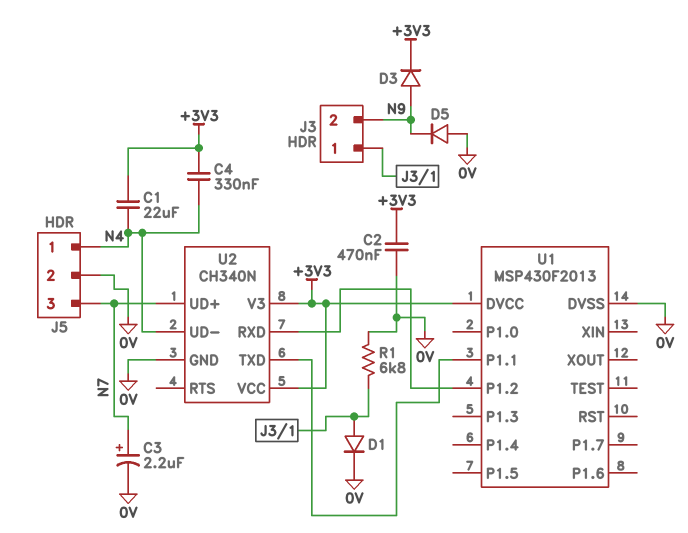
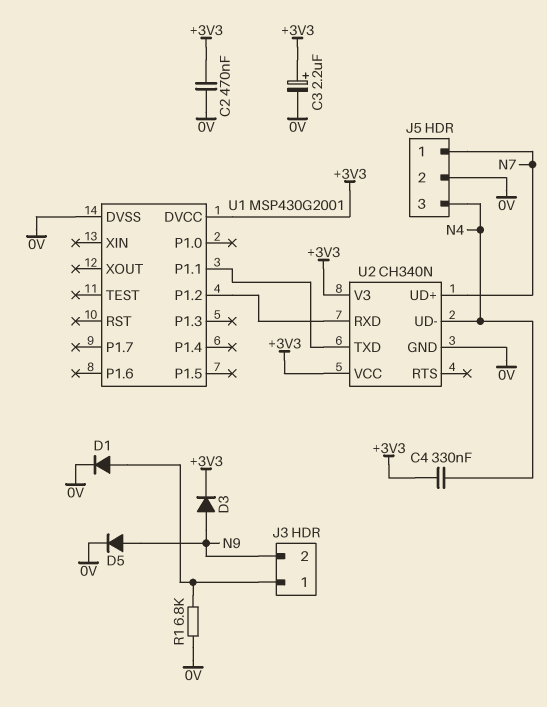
C1: 22uF (+3V3, N4) -> none
C3: 2.2uF (plus N7, minus 0V) -> 2.2uF (plus +3V3, minus 0V)
D5: diode (A 0V, K N9) -> diode (A N9, K 0V)
J5 pin 1: N4 -> N7
J5 pin 3: N7 -> N4
U1: MSP430F2013 -> MSP430G2001

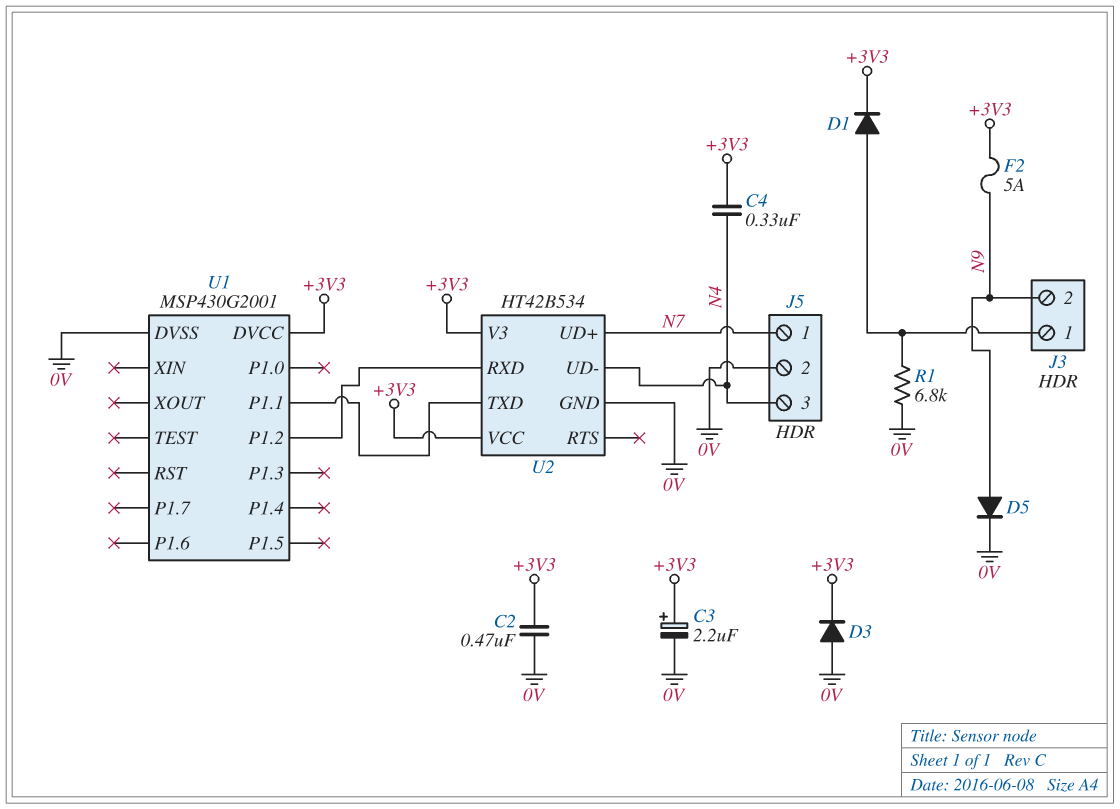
D1: diode (A J3/1, K 0V) -> diode (A J3/1, K +3V3)
D3: diode (A N9, K +3V3) -> diode (A 0V, K +3V3)
F2: none -> 5A (+3V3, N9)
U2: CH340N -> HT42B534

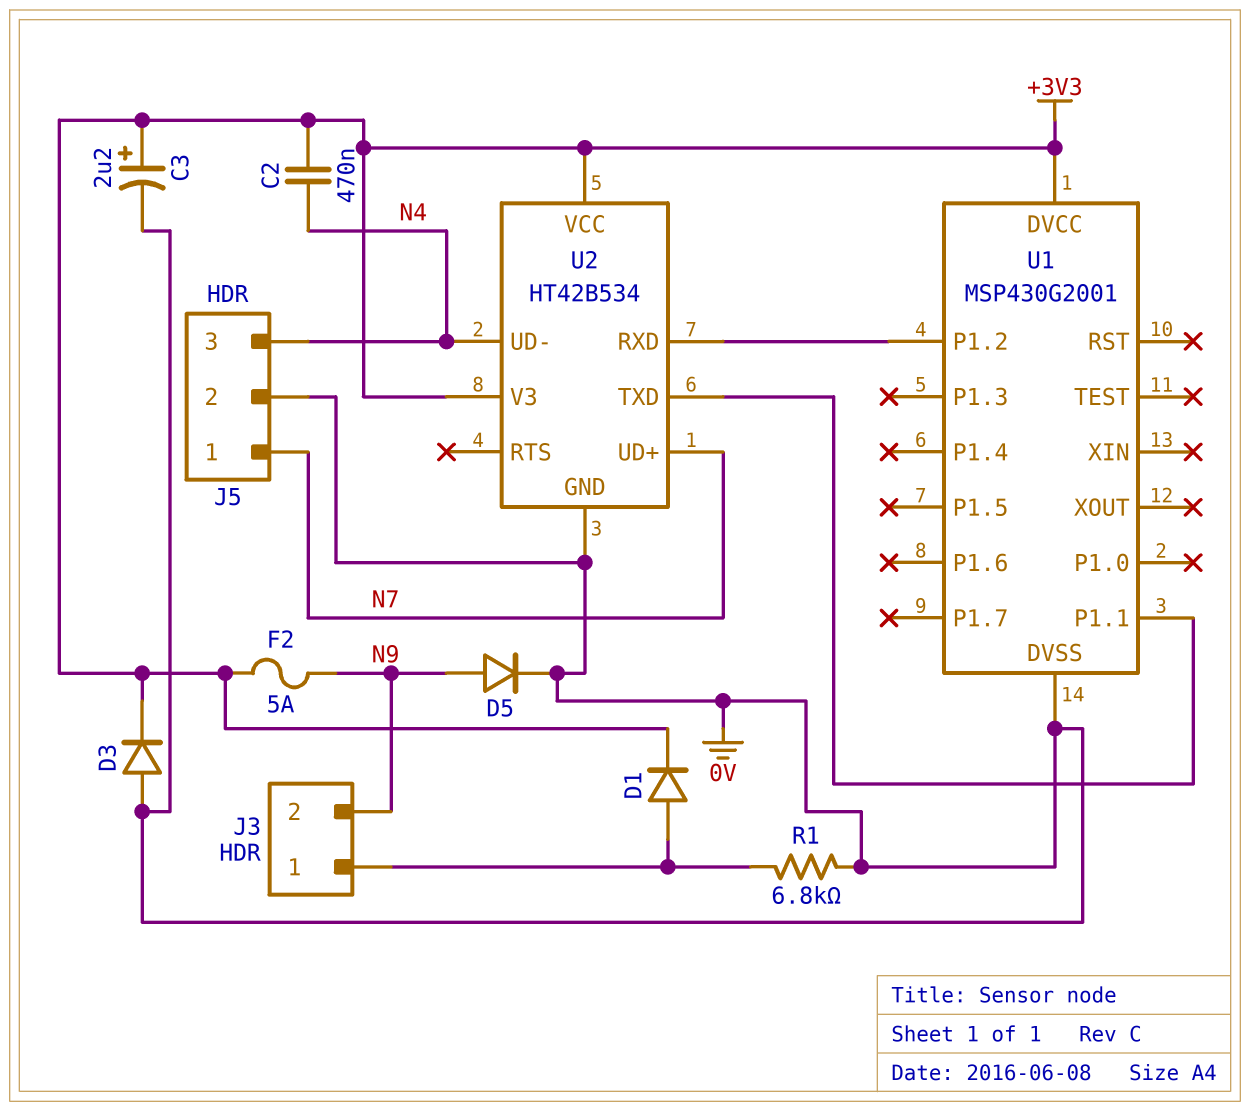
C2: 470nF (+3V3, 0V) -> 470nF (+3V3, N4)
C4: 330nF (+3V3, N4) -> none

